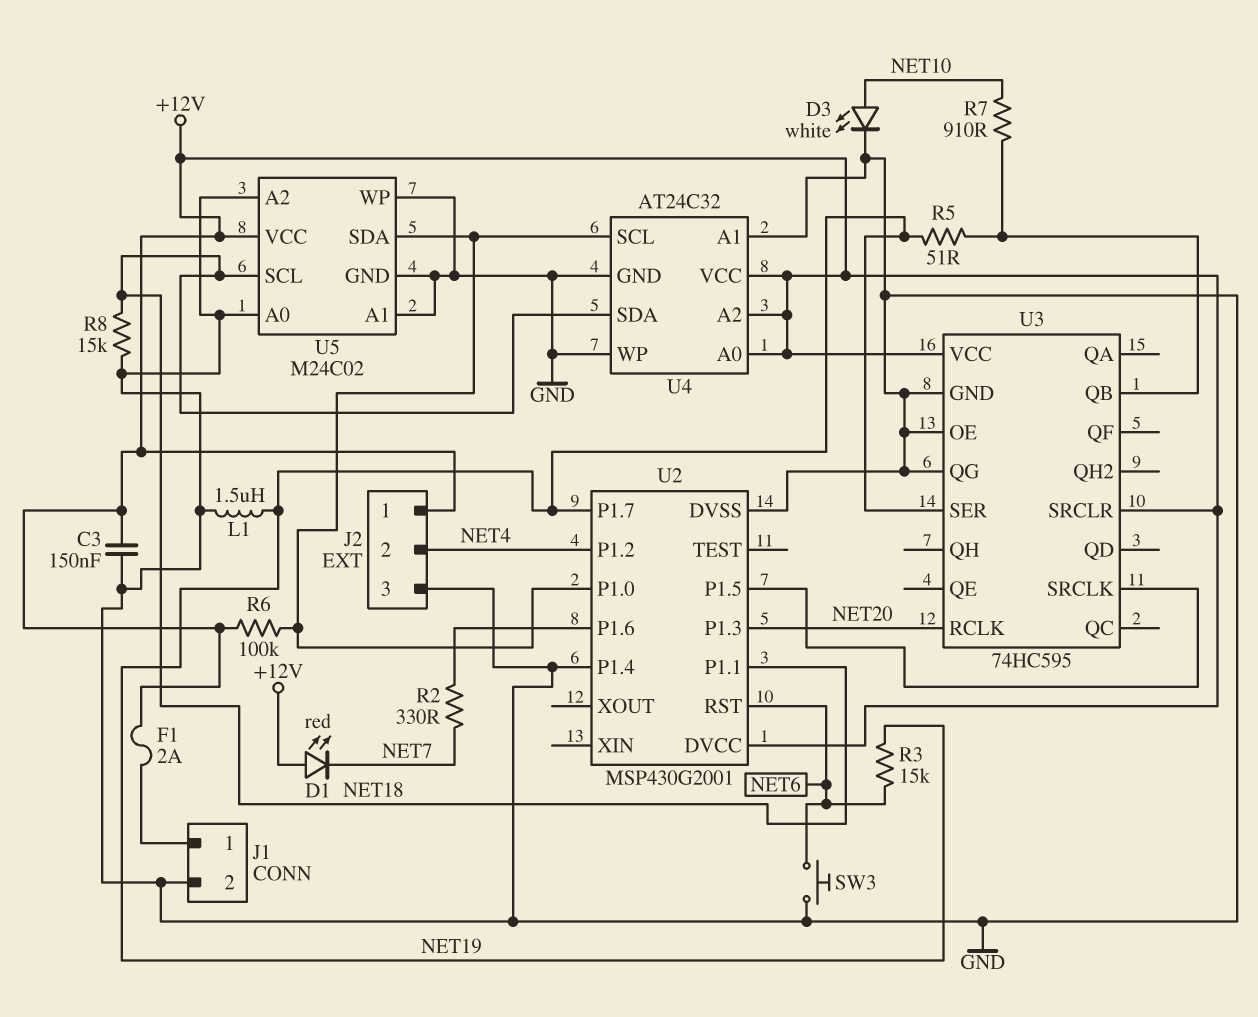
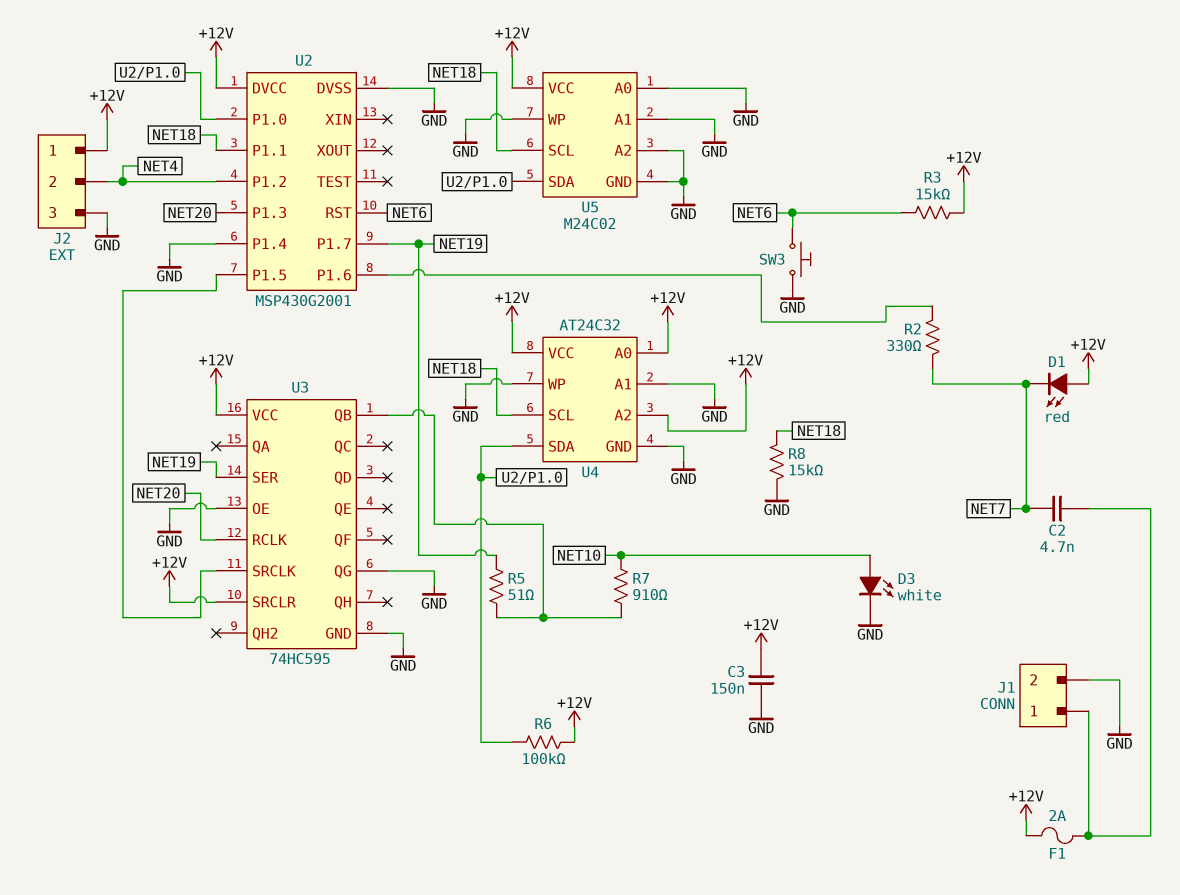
C2: none -> 4.7nF (J1/1, NET7)
L1: 1.5uH (GND, NET19) -> none
R3: 15k (NET6, NET19) -> 15k (+12V, NET6)
U4 pin SCL: U2/P1.0 -> NET18
U4 pin SDA: NET18 -> U2/P1.0

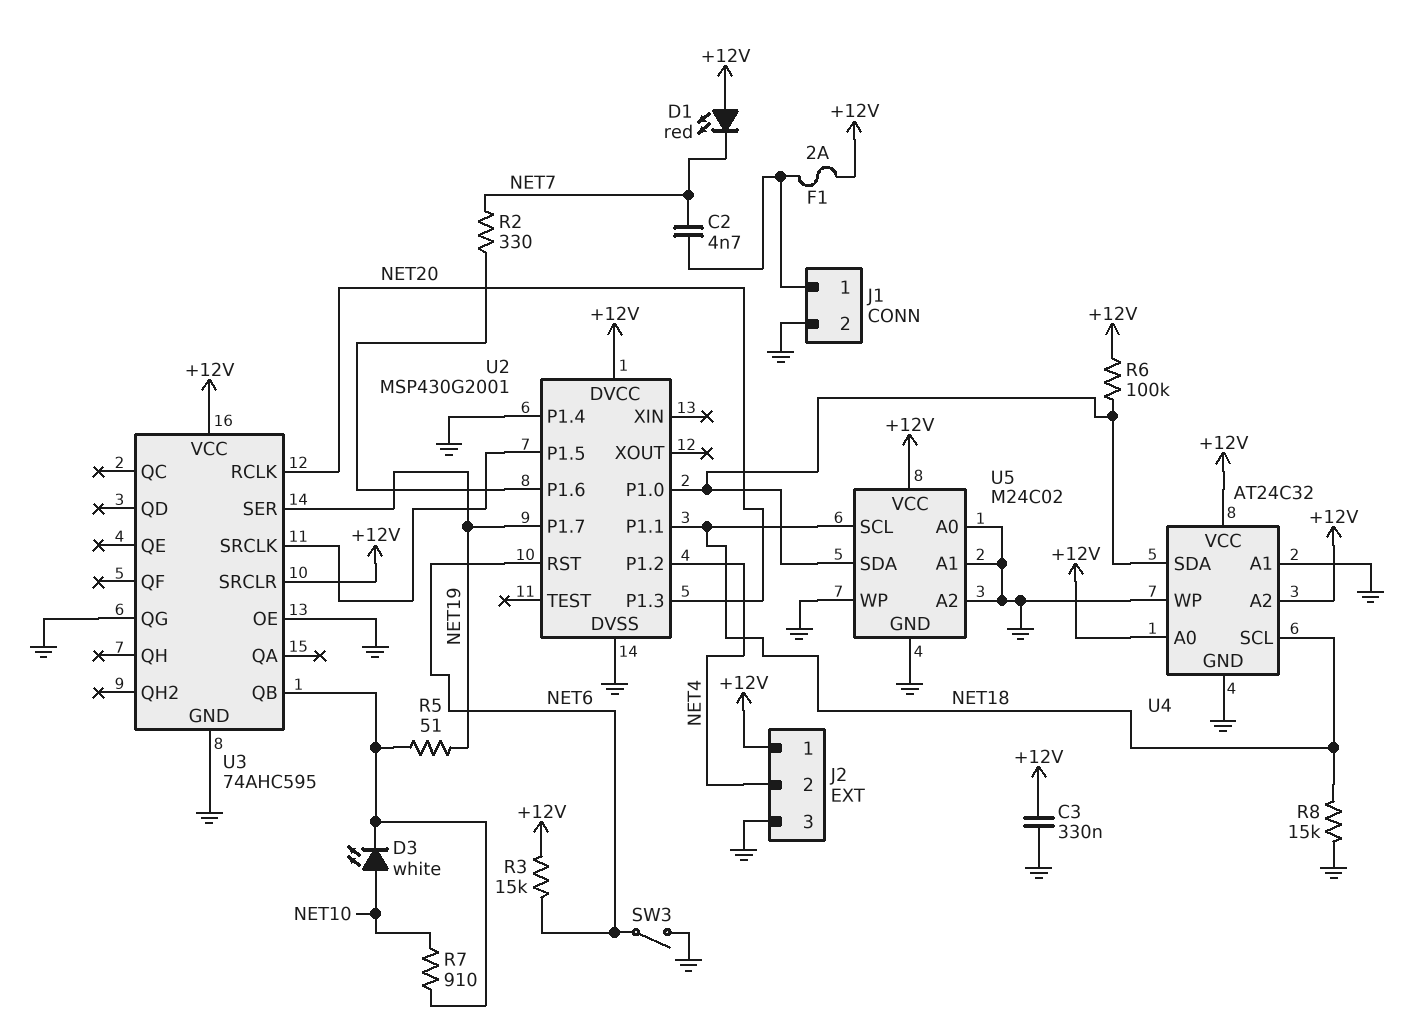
C3: 150nF (+12V, GND) -> 330nF (+12V, GND)
D3: LED white (A NET10, K GND) -> LED white (A NET10, K U3/QB)
SW3: button (GND, NET6) -> switch (GND, NET6)
U3: 74HC595 -> 74AHC595

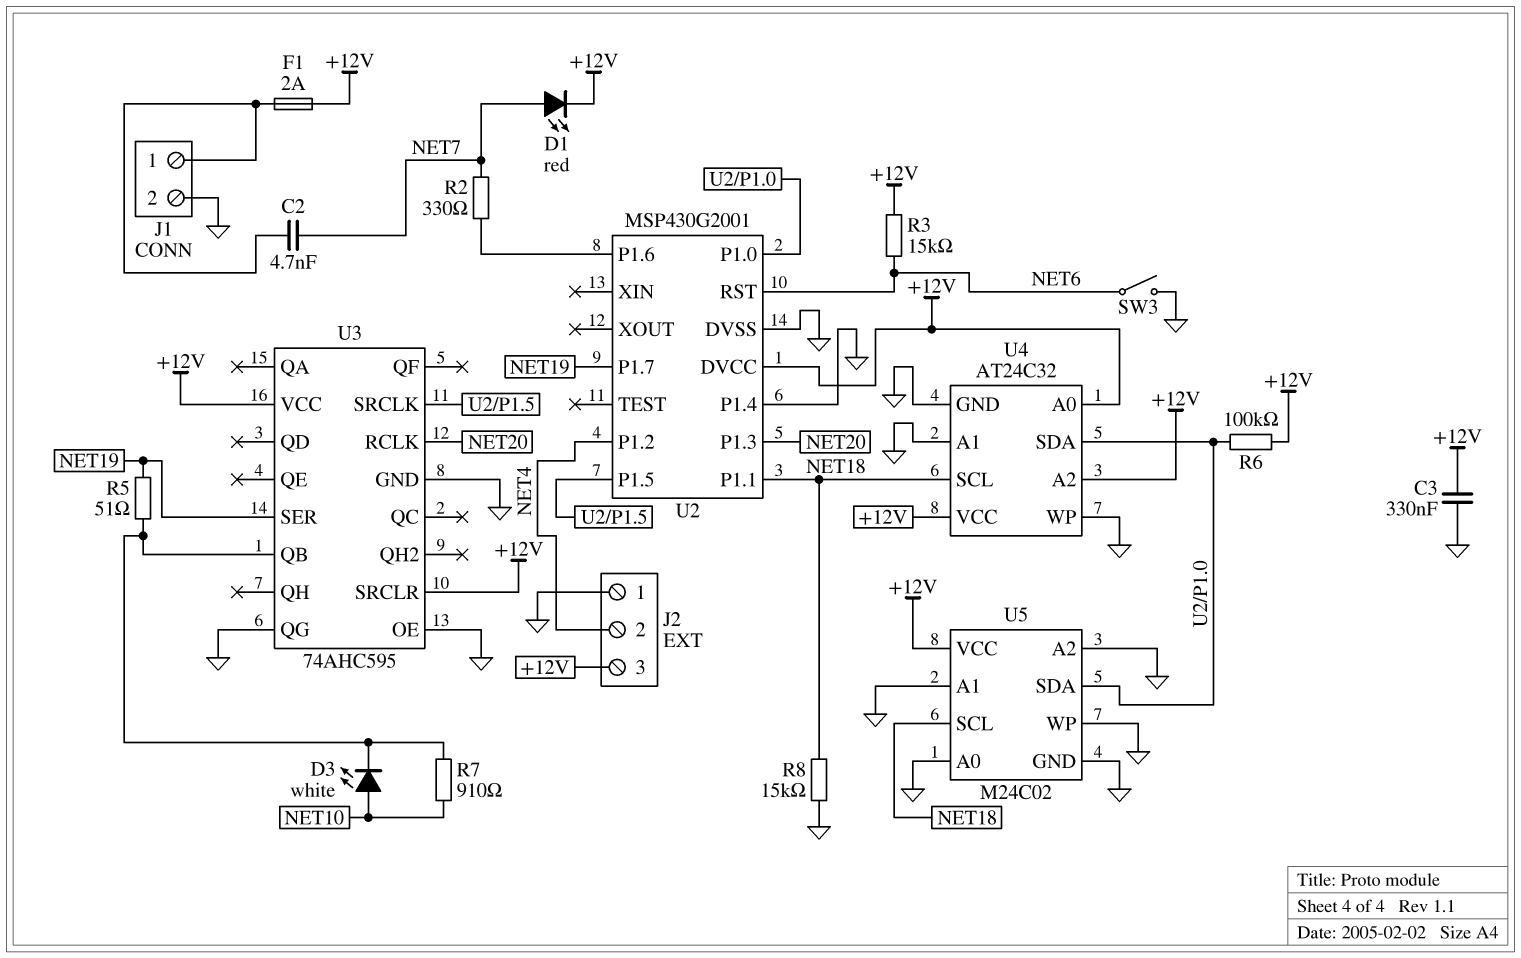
D1: LED red (A +12V, K NET7) -> LED red (A NET7, K +12V)
J2 pin 1: +12V -> GND
J2 pin 3: GND -> +12V

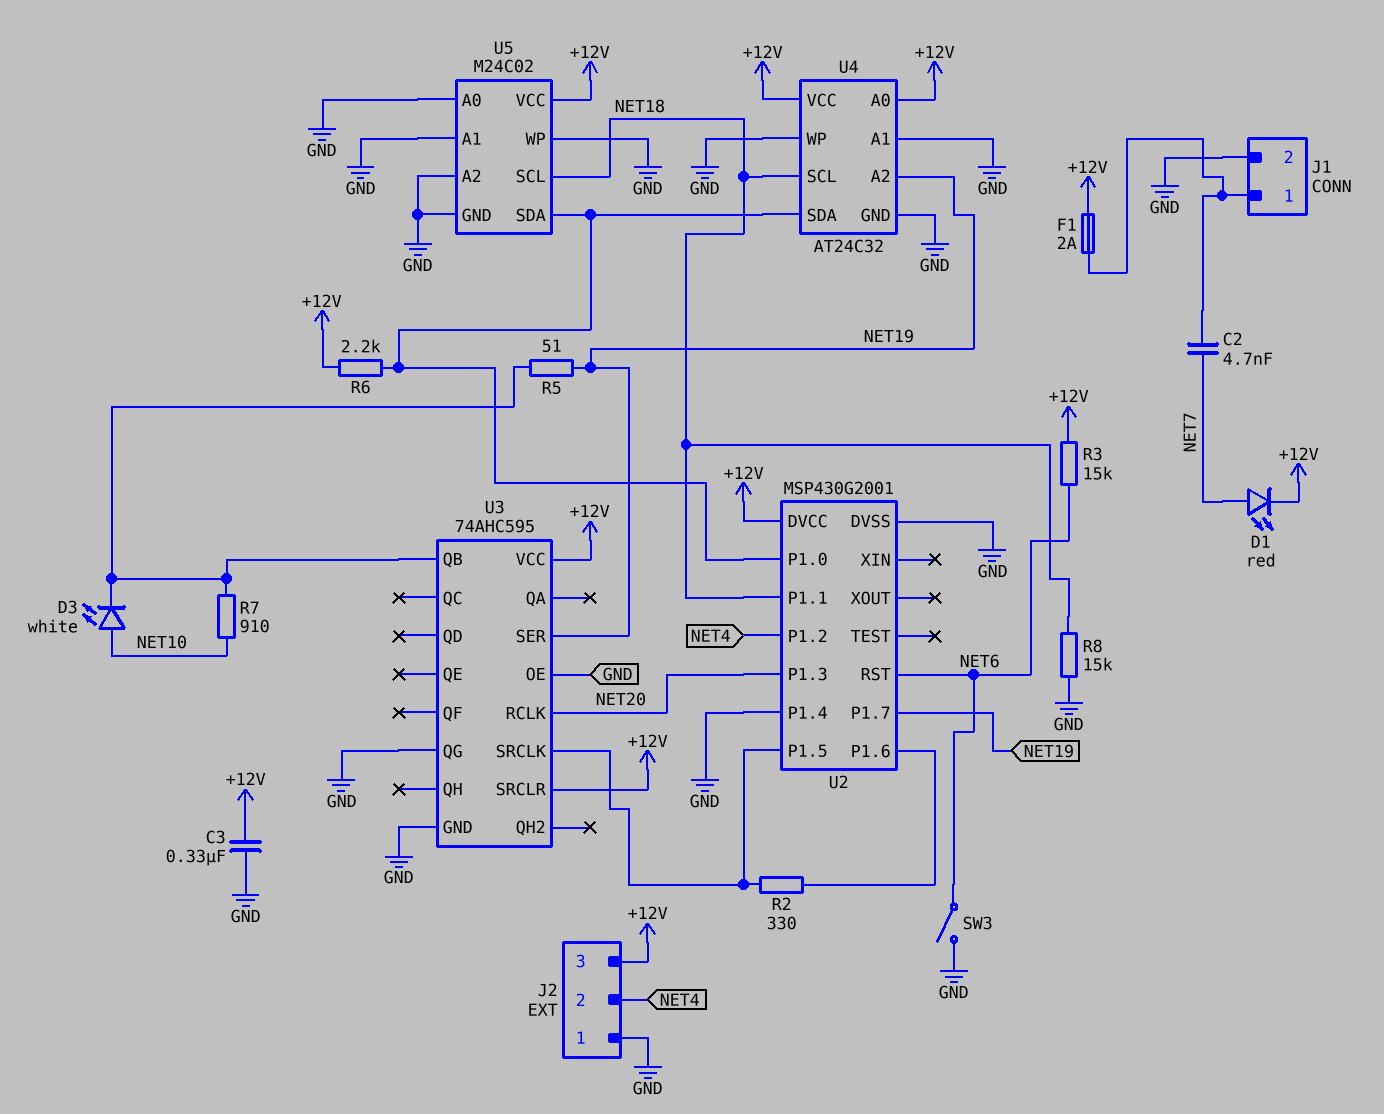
R2: 330 (NET7, U2/P1.6) -> 330 (U2/P1.5, U2/P1.6)
R6: 100k (+12V, U2/P1.0) -> 2.2k (+12V, U2/P1.0)
U4 pin A2: +12V -> NET19

